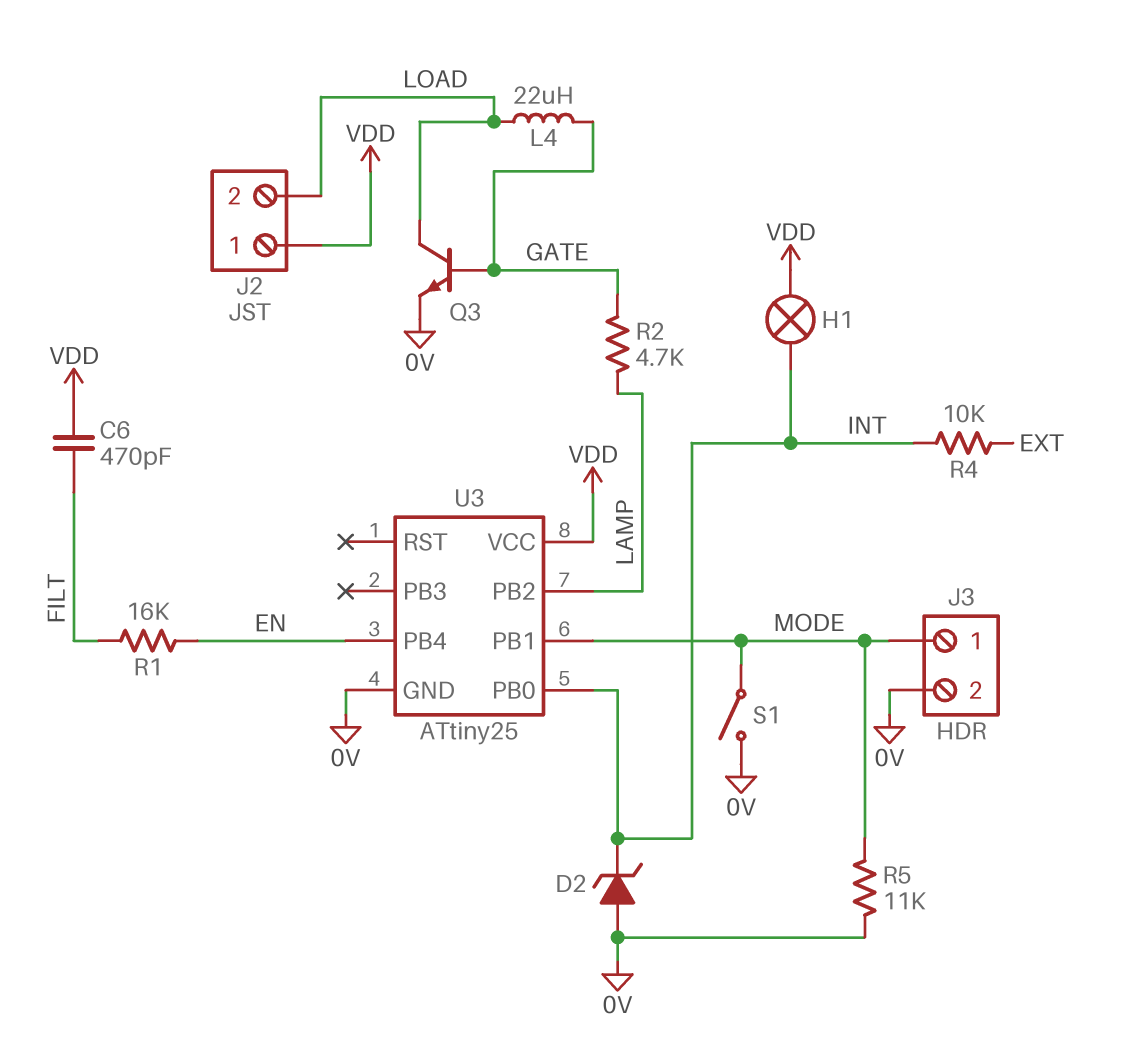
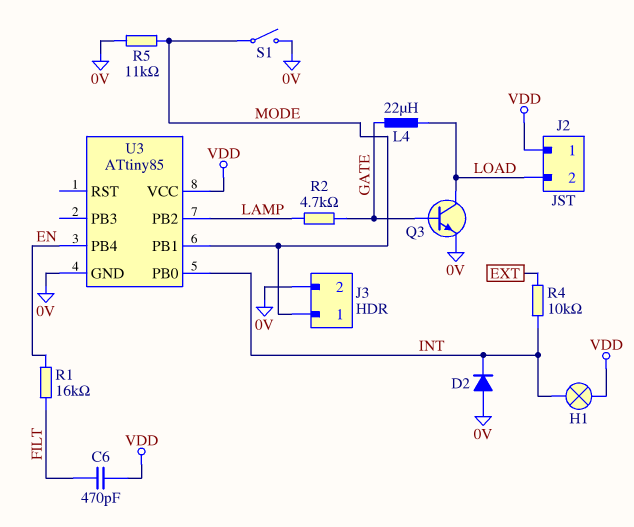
D2: zener (A 0V, K INT) -> diode (A 0V, K INT)
U3: ATtiny25 -> ATtiny85

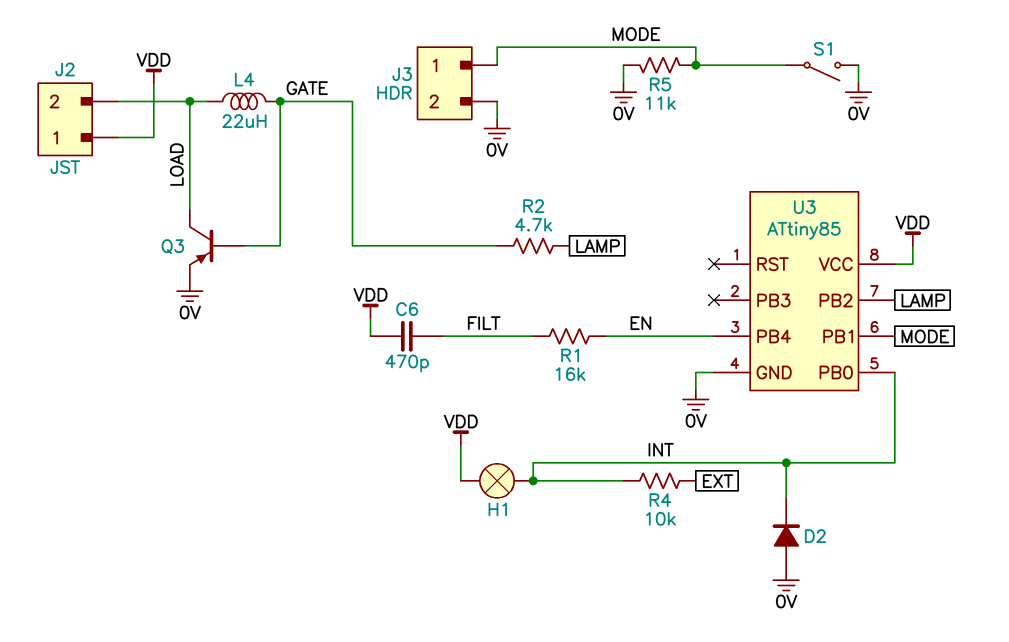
Q3: NPN (B GATE, C LOAD, E 0V) -> PNP (B GATE, C LOAD, E 0V)

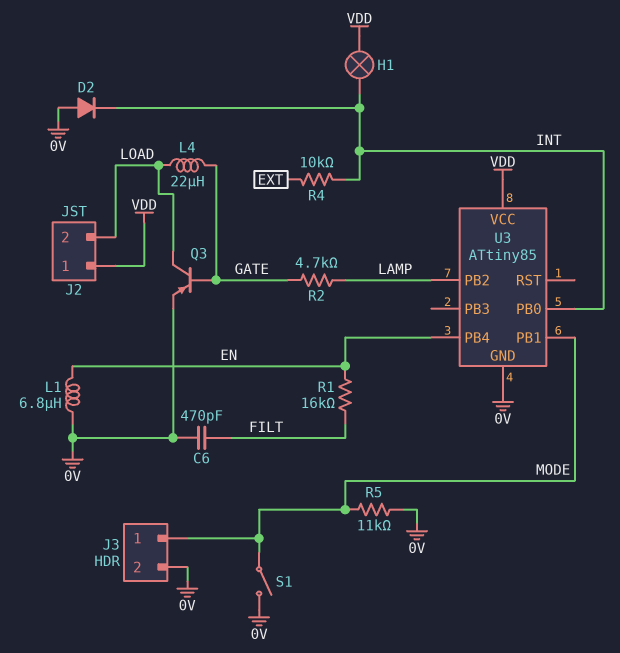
C6: 470pF (FILT, VDD) -> 470pF (0V, FILT)
L1: none -> 6.8uH (0V, EN)

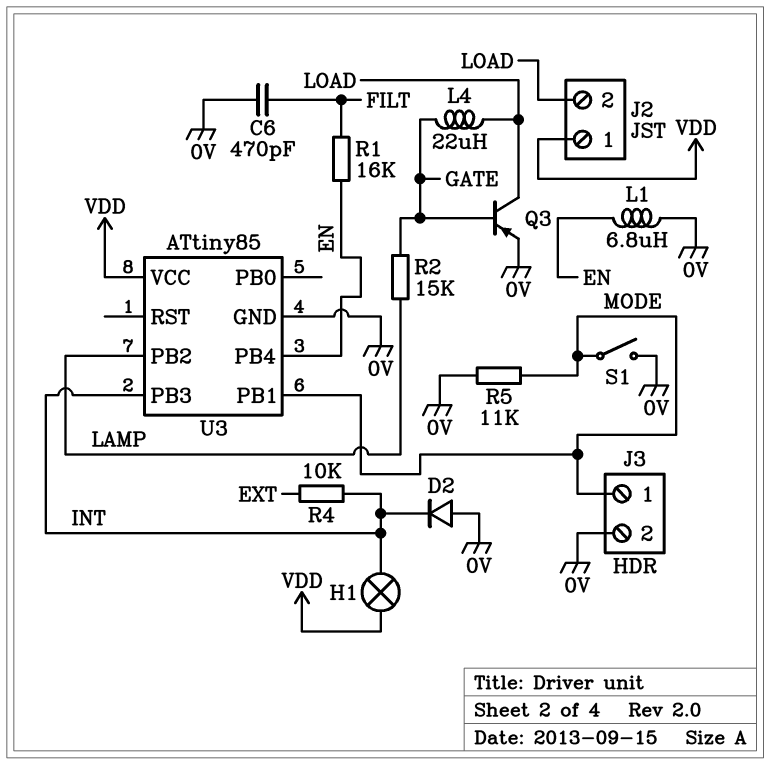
R2: 4.7k (GATE, LAMP) -> 15k (GATE, LAMP)
U3 pin PB0: INT -> none
U3 pin PB3: none -> INT

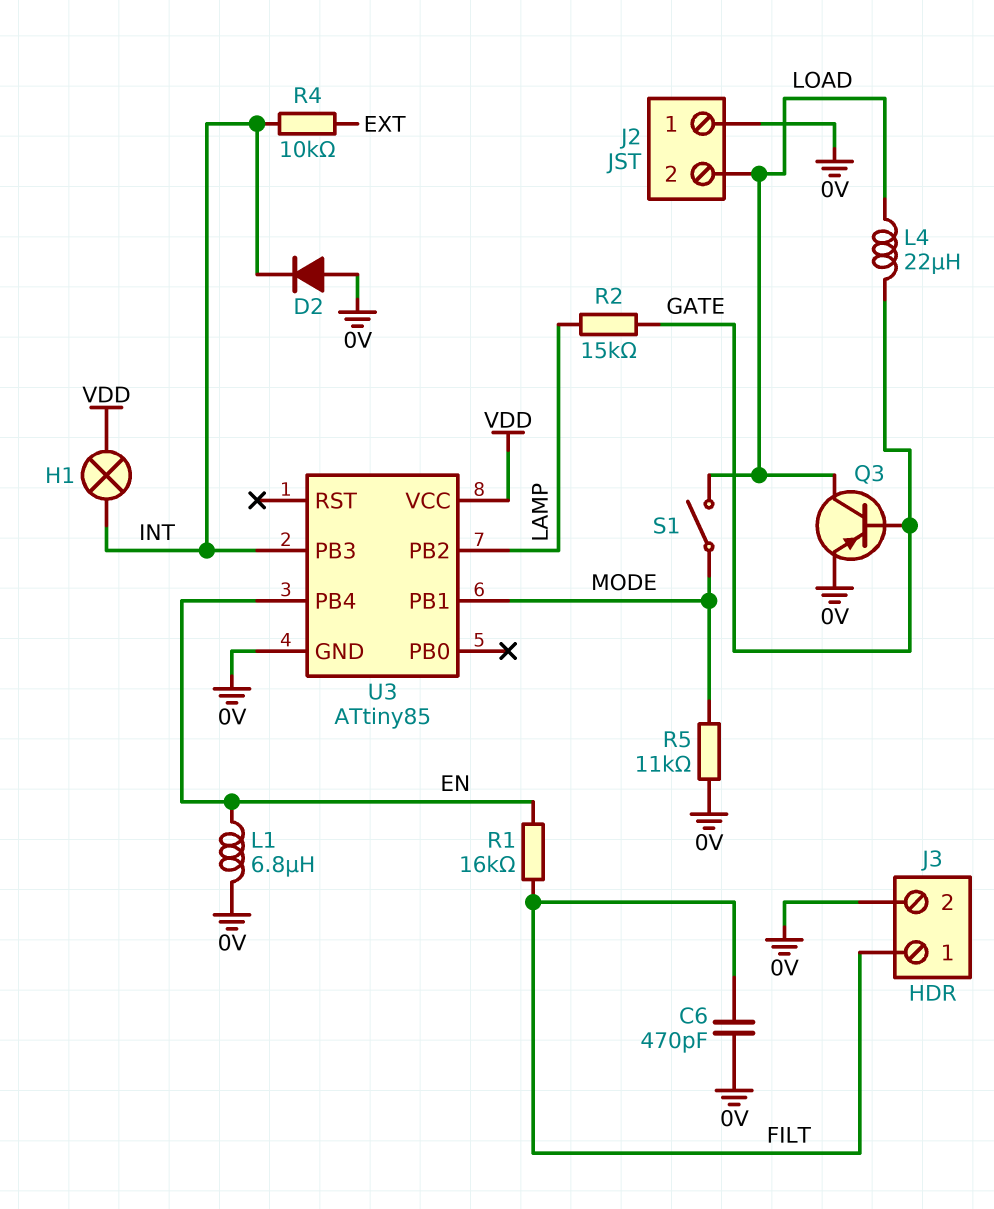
J2 pin 1: VDD -> 0V
J3 pin 1: MODE -> FILT
S1: switch (0V, MODE) -> switch (LOAD, MODE)

